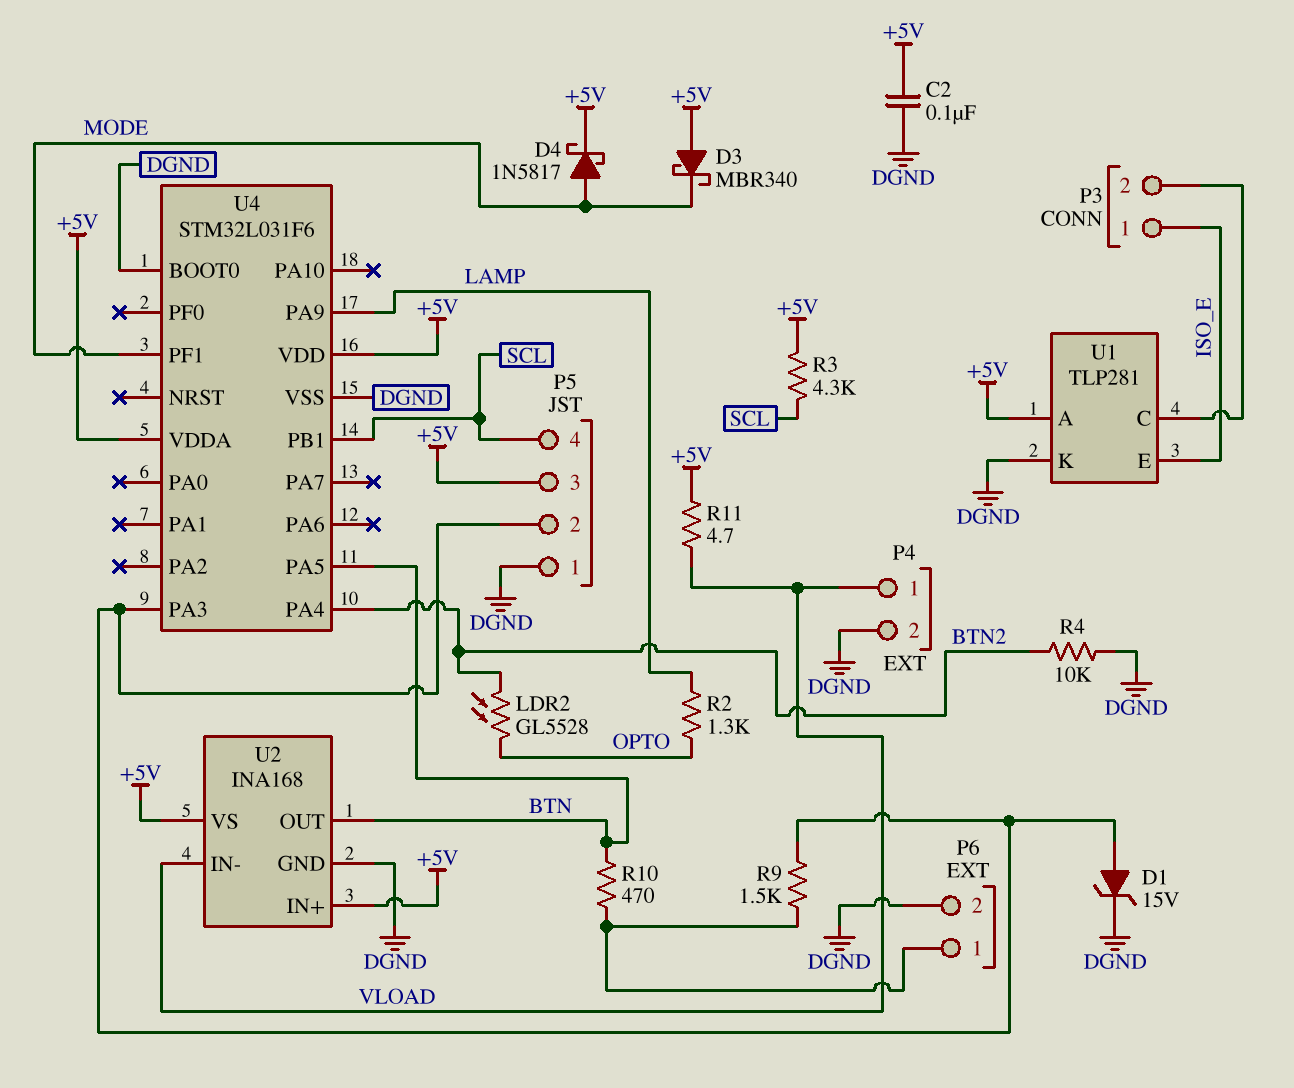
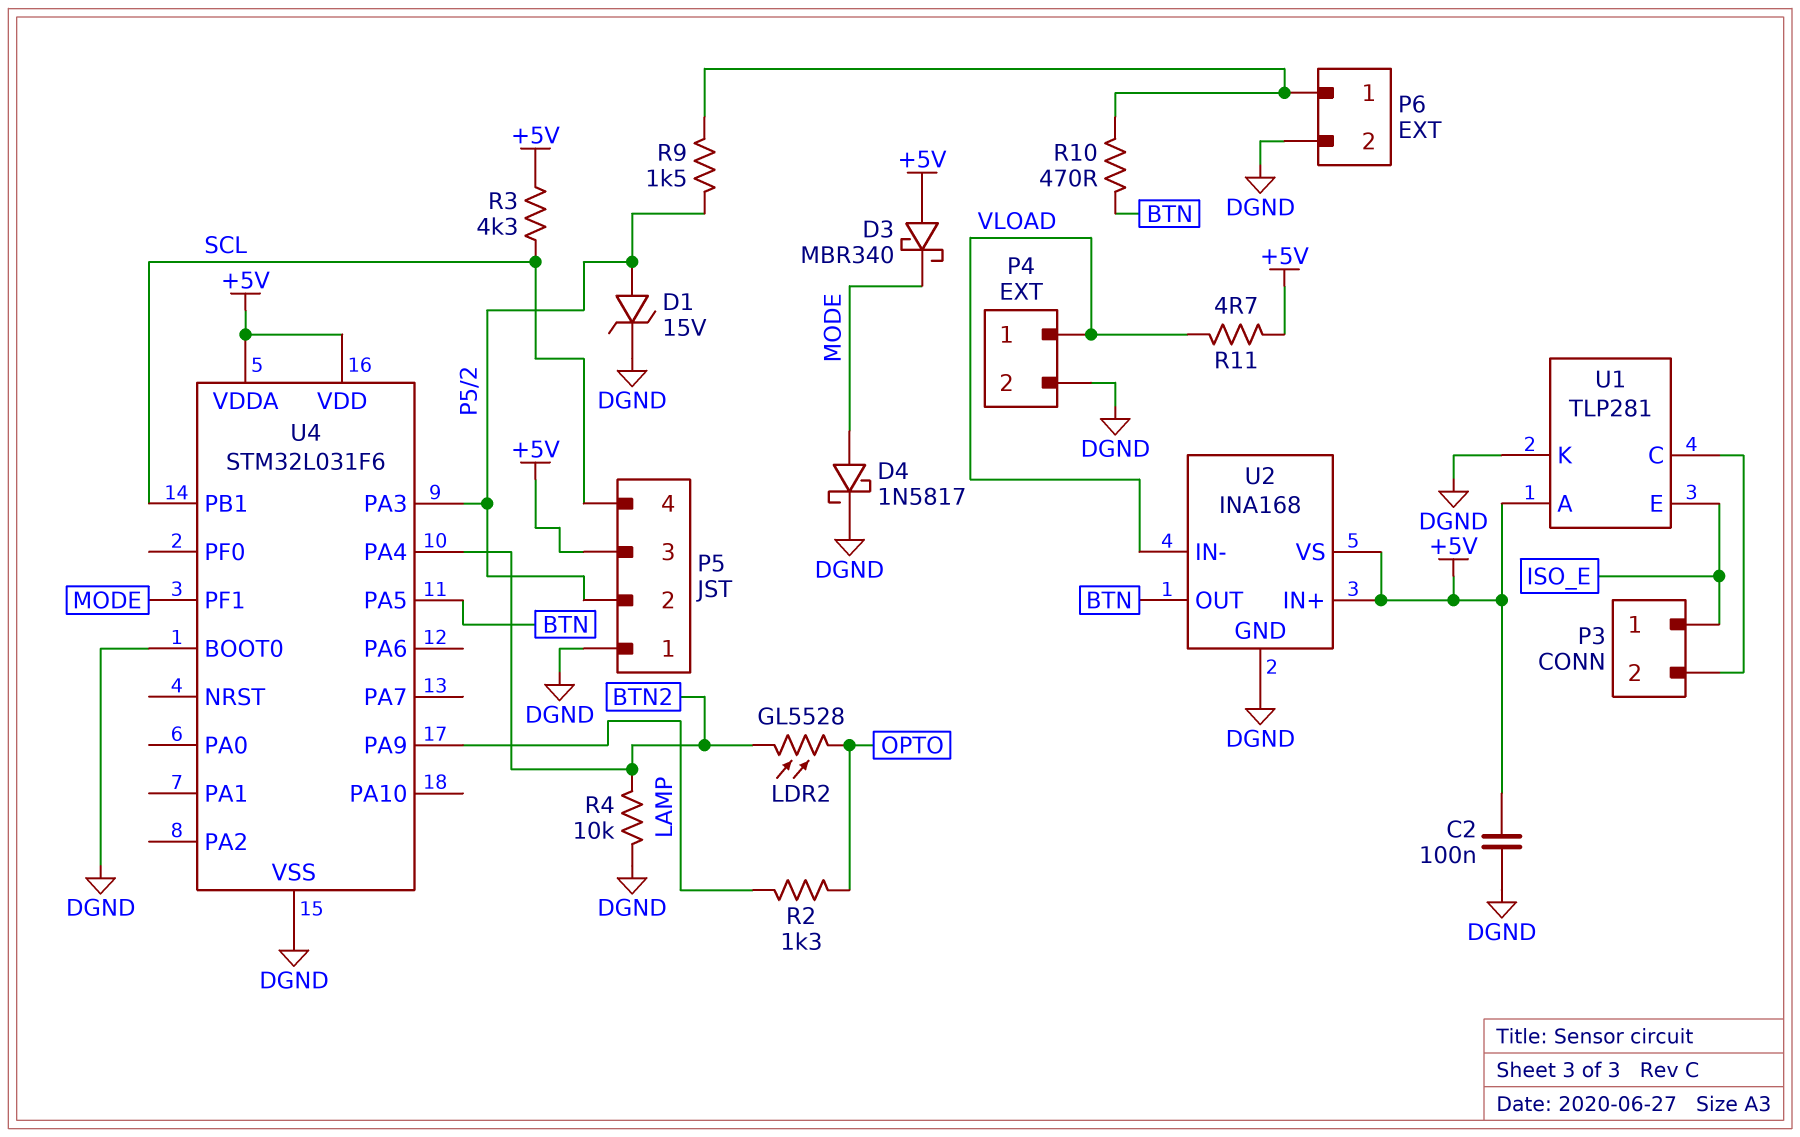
D4: schottky 1N5817 (A MODE, K +5V) -> schottky 1N5817 (A MODE, K DGND)

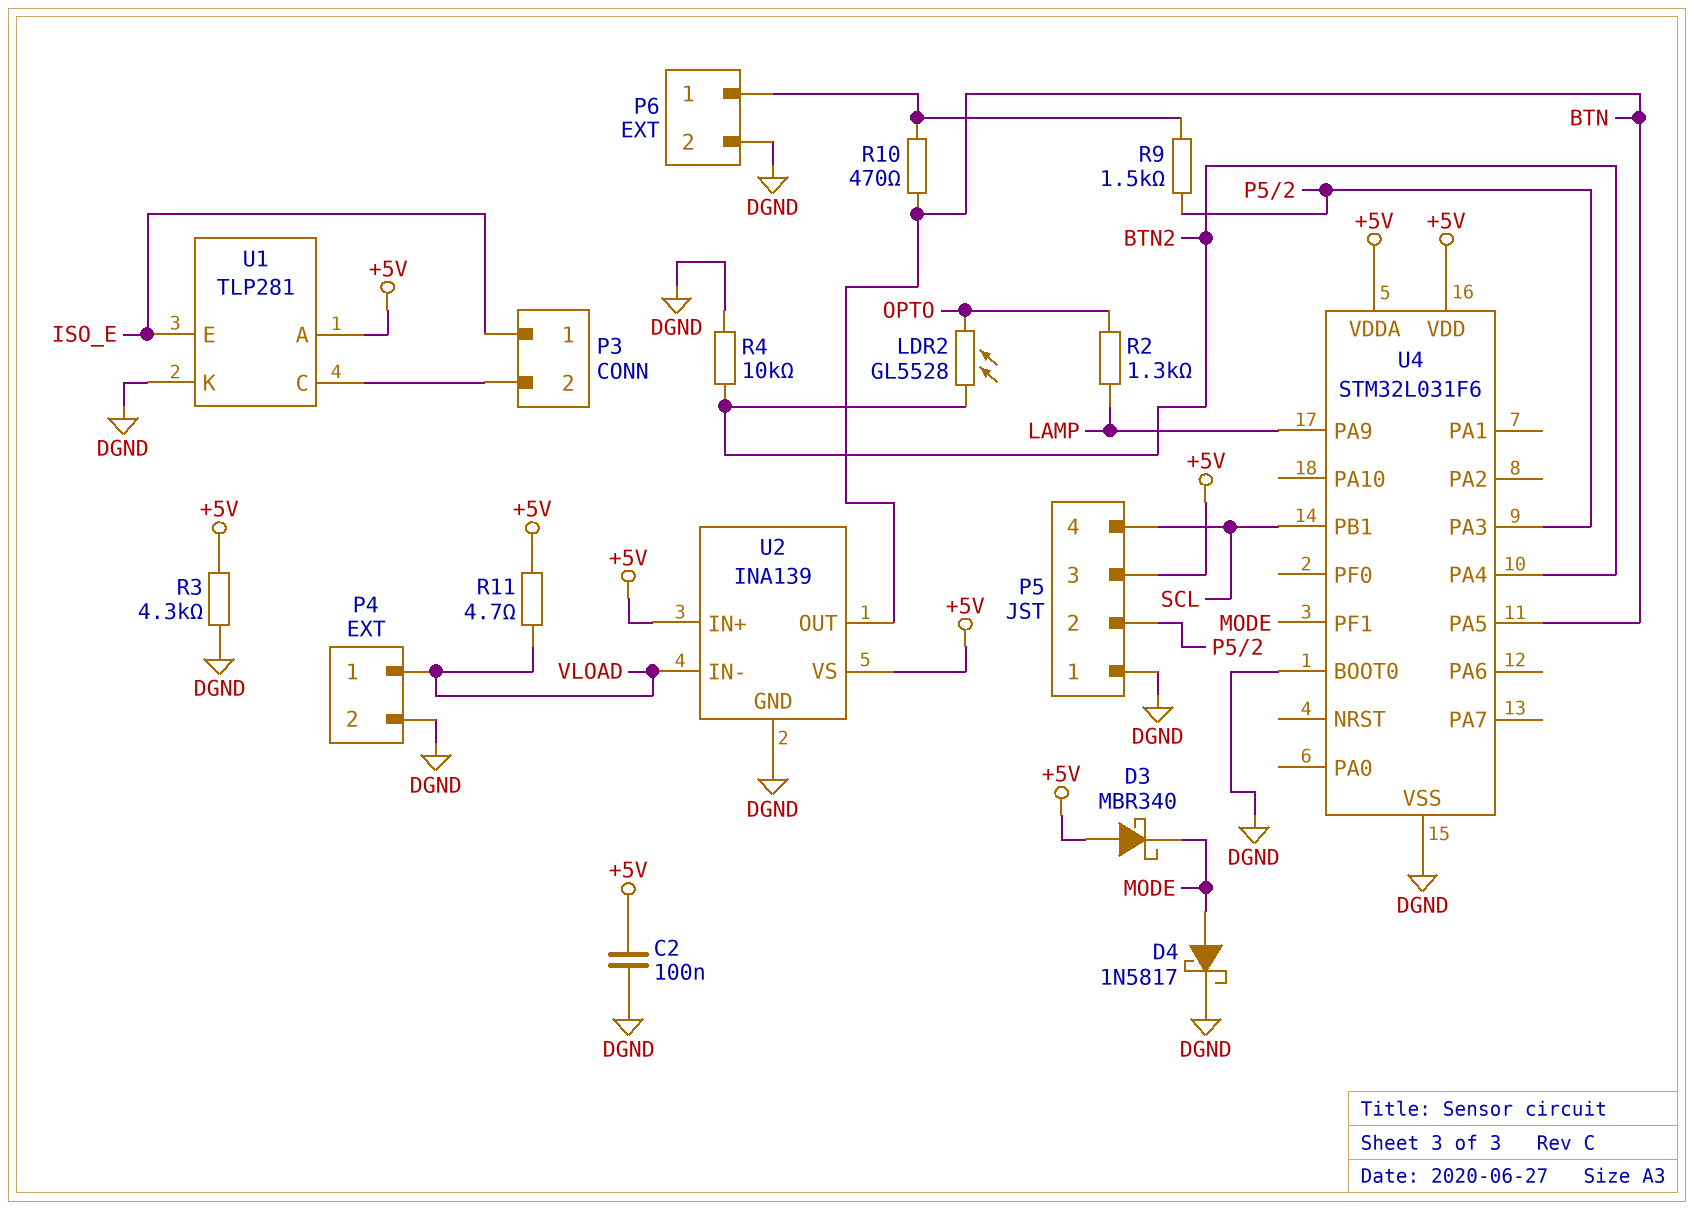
D1: zener 15V (A P5/2, K DGND) -> none
R3: 4.3k (+5V, SCL) -> 4.3k (+5V, DGND)
U2: INA168 -> INA139

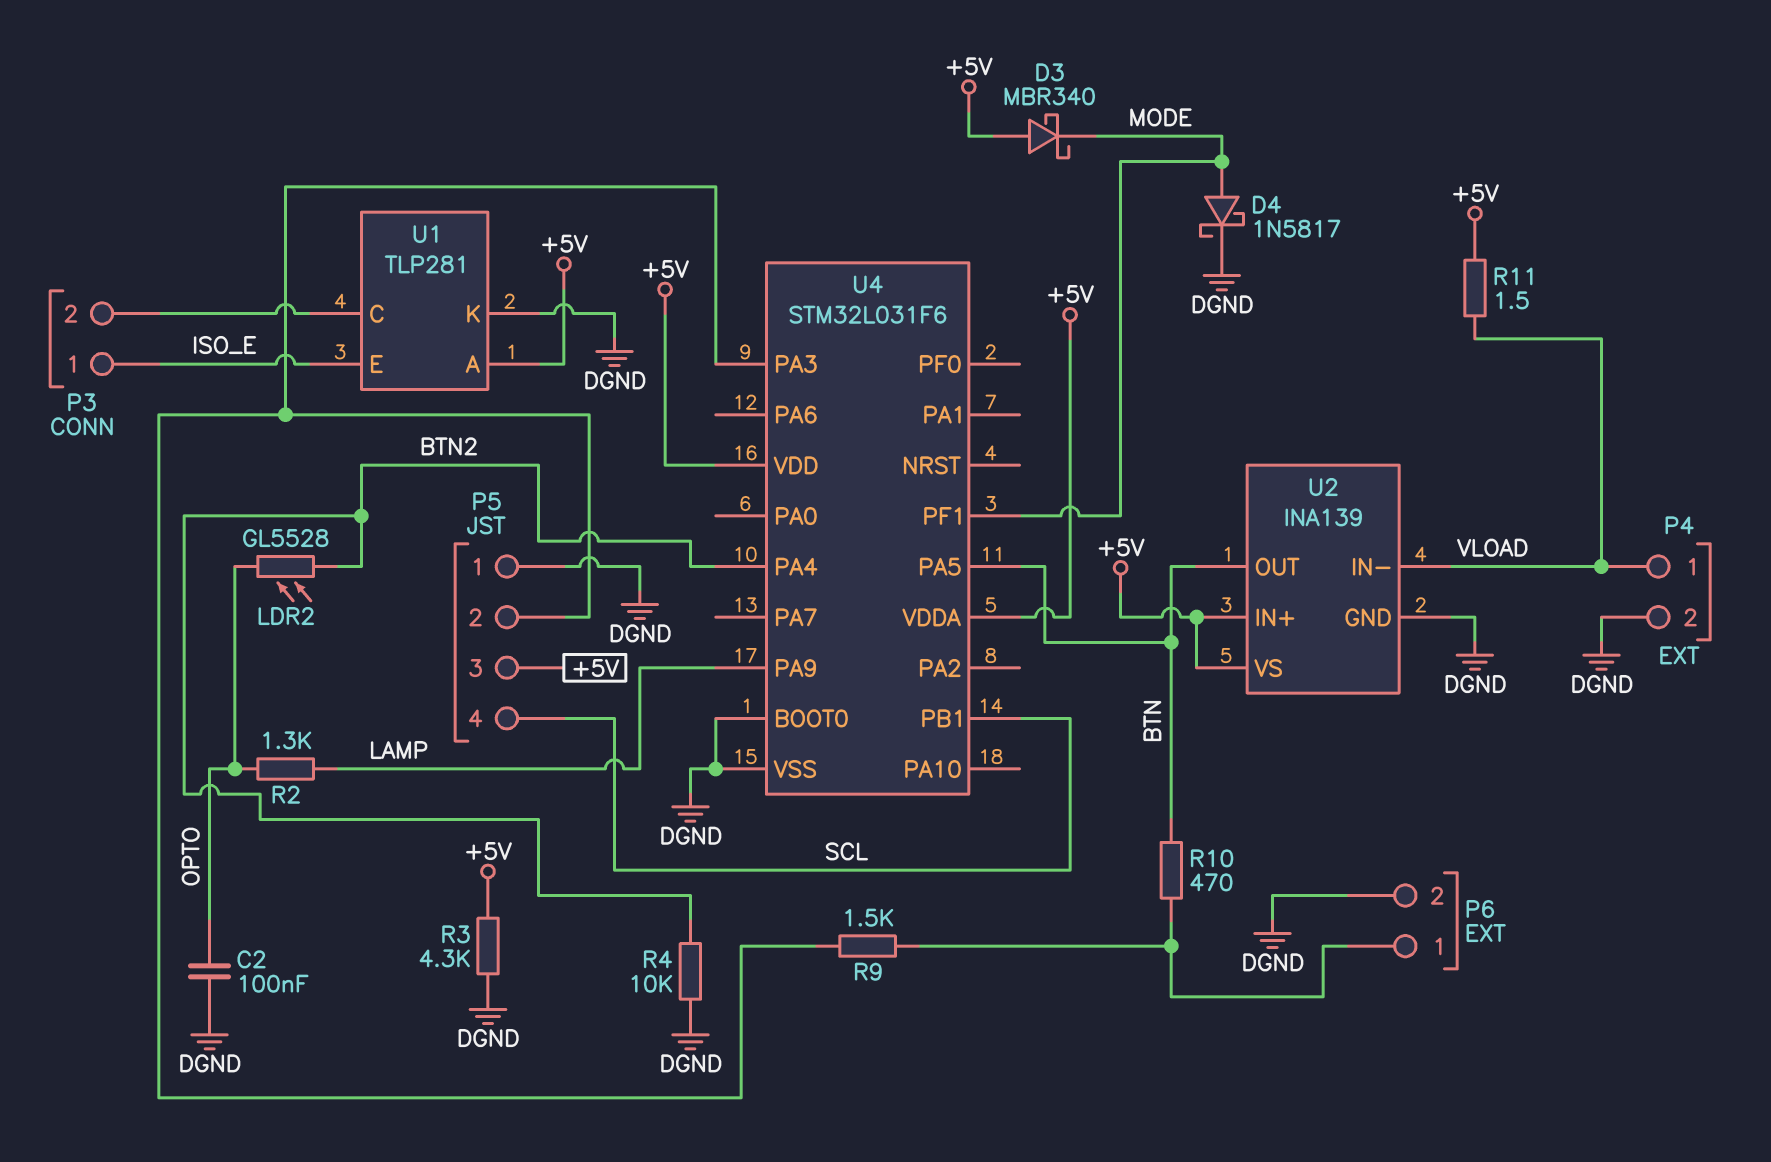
C2: 100nF (+5V, DGND) -> 100nF (DGND, OPTO)
R11: 4.7 (+5V, VLOAD) -> 1.5 (+5V, VLOAD)

